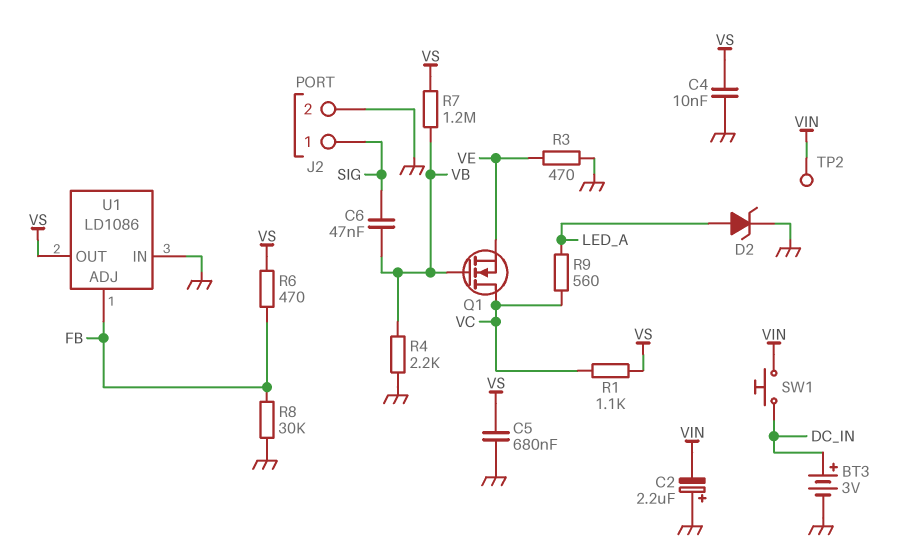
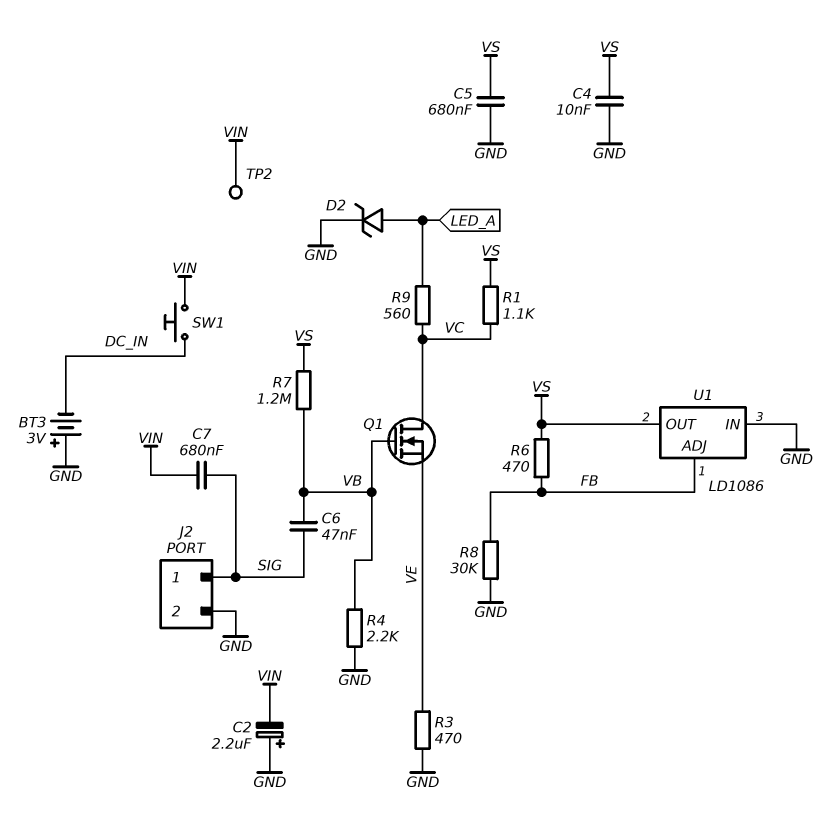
BT3: 3V (plus DC_IN, minus GND) -> 3V (plus GND, minus DC_IN)
C7: none -> 680nF (SIG, VIN)

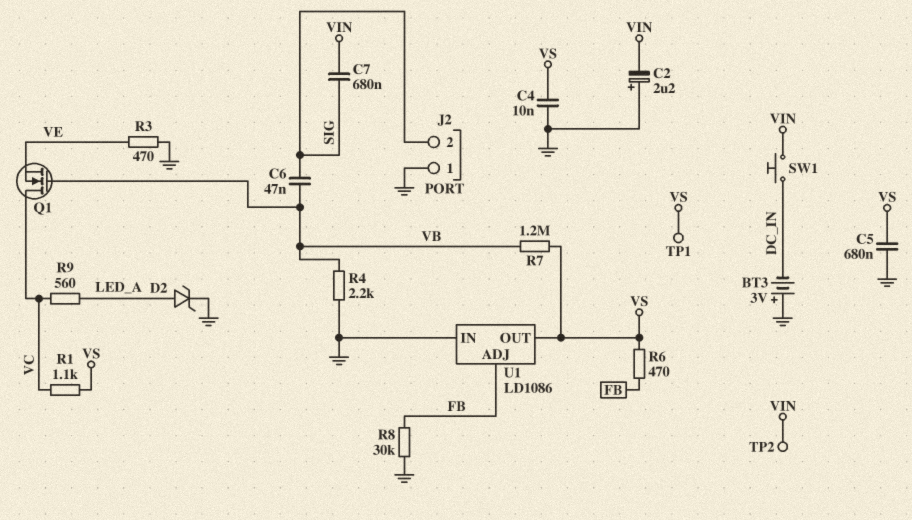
J2 pin 1: SIG -> GND
J2 pin 2: GND -> SIG
TP1: none -> test point (VS)

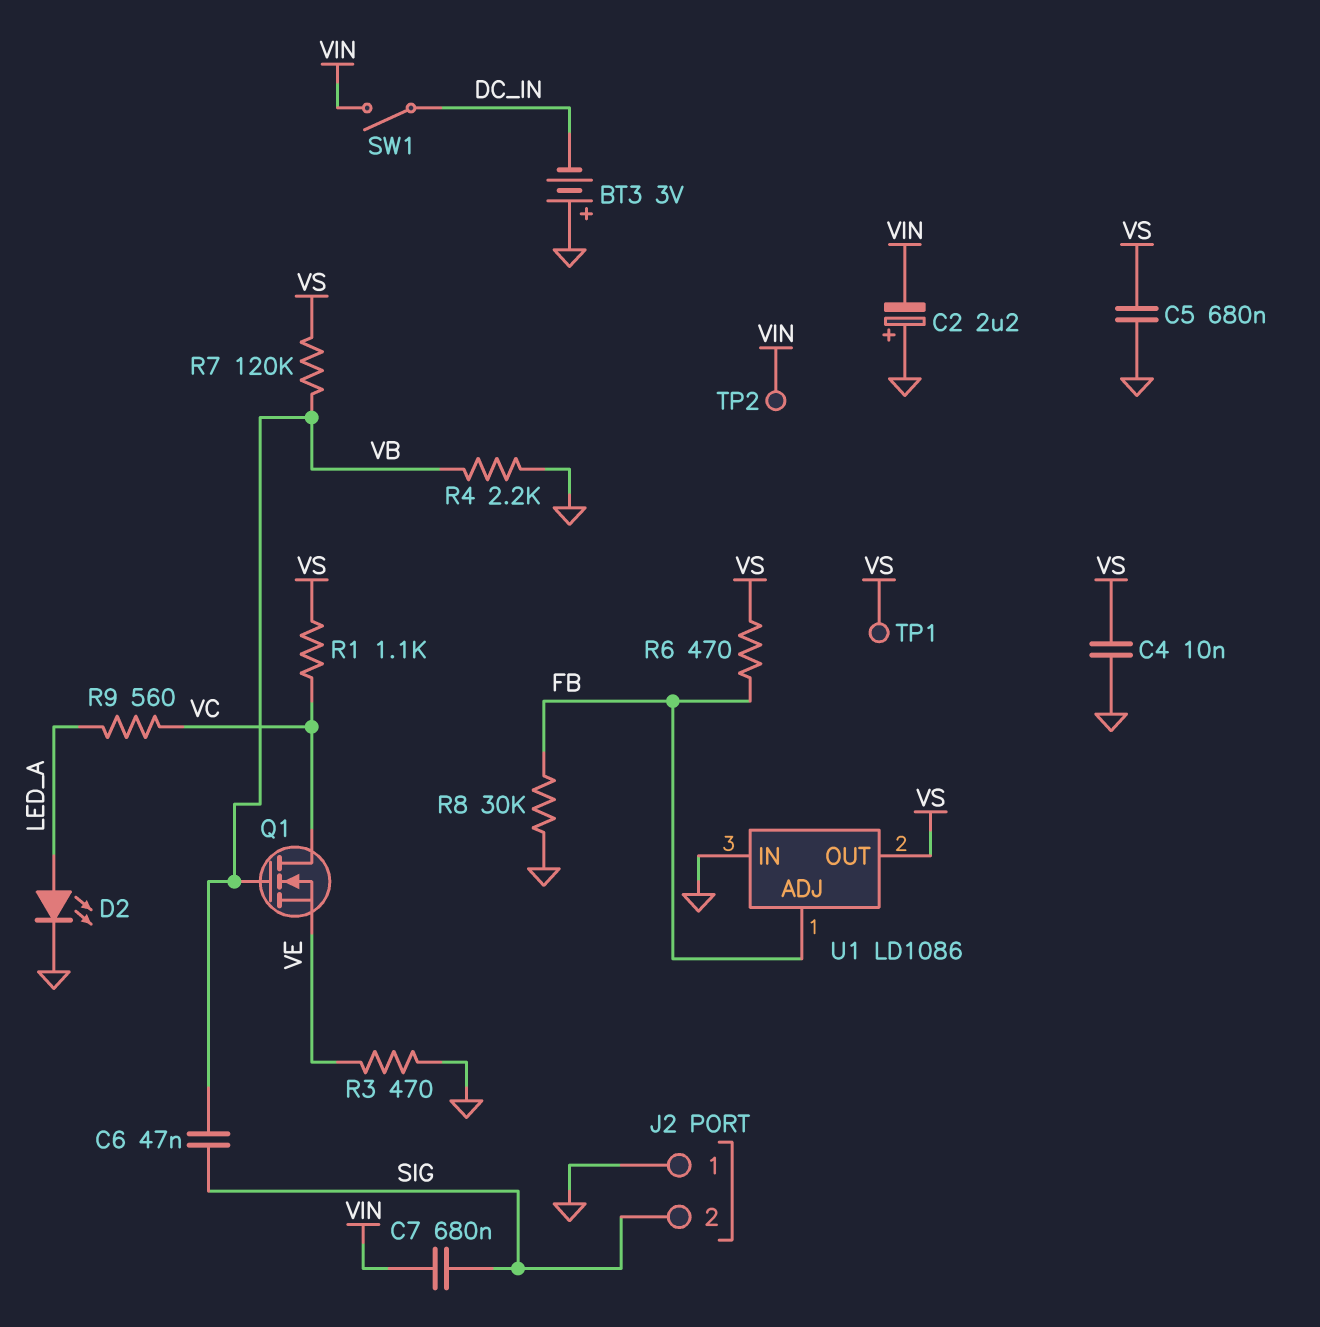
D2: zener (A LED_A, K GND) -> LED (A LED_A, K GND)
R7: 1.2M (VB, VS) -> 120k (VB, VS)
SW1: button (DC_IN, VIN) -> switch (DC_IN, VIN)

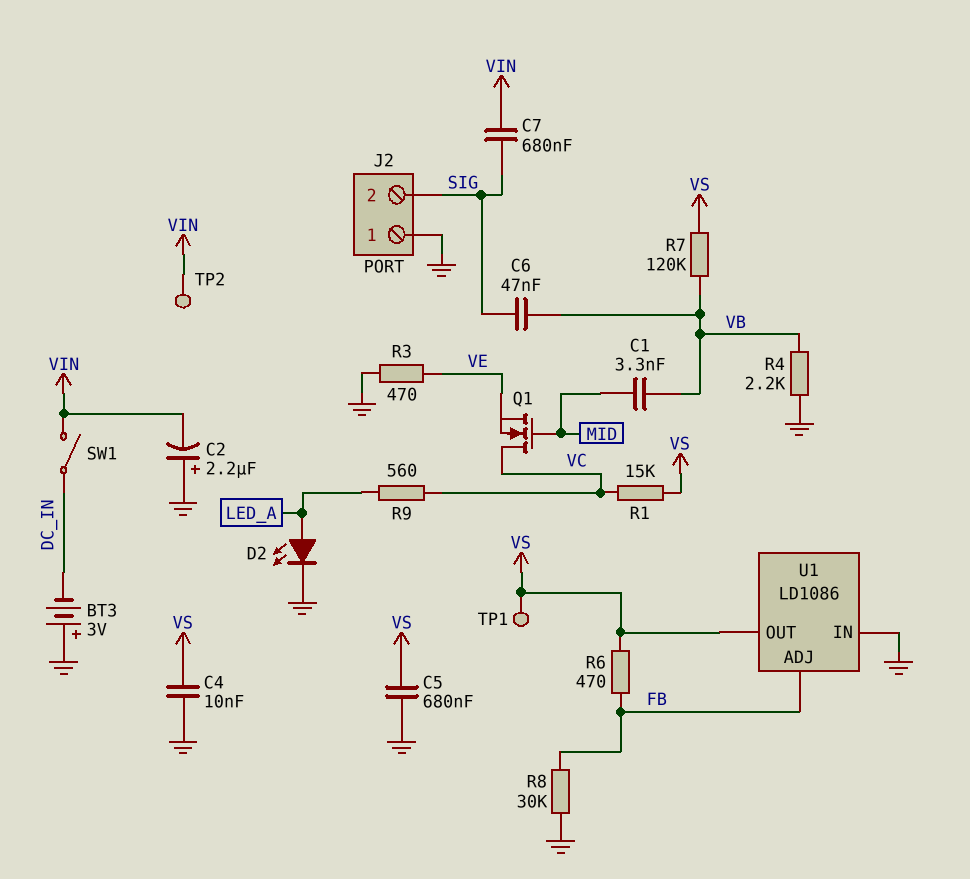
C1: none -> 3.3nF (MID, VB)
Q1: NMOS (G VB, D VC, S VE) -> NMOS (G MID, D VC, S VE)
R1: 1.1k (VC, VS) -> 15k (VC, VS)

